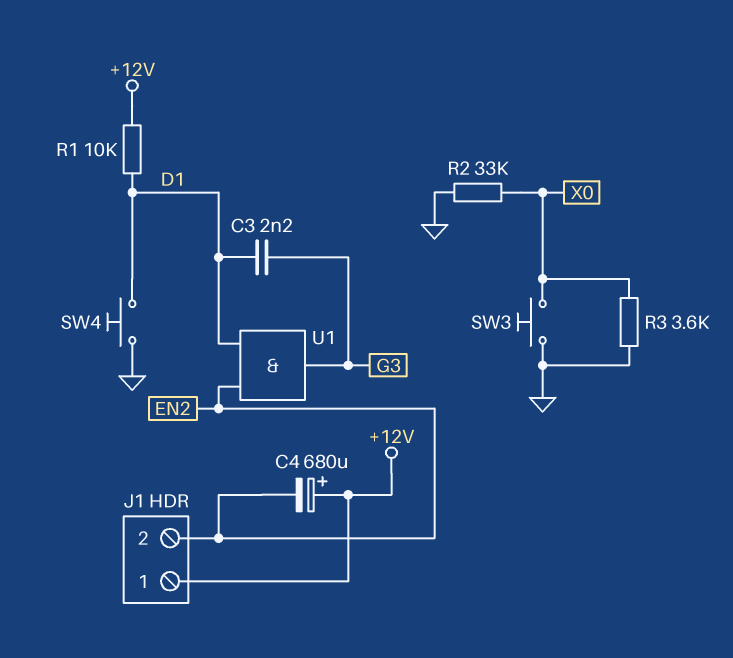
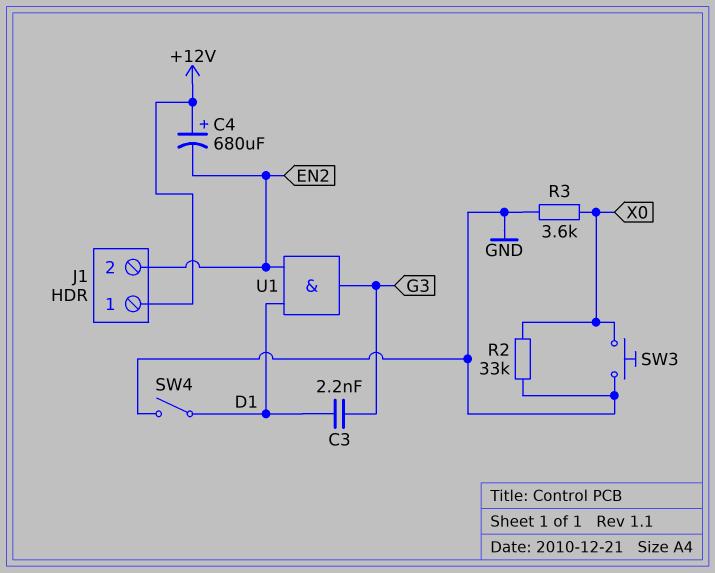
R1: 10k (+12V, D1) -> none
SW4: button (D1, GND) -> switch (D1, GND)

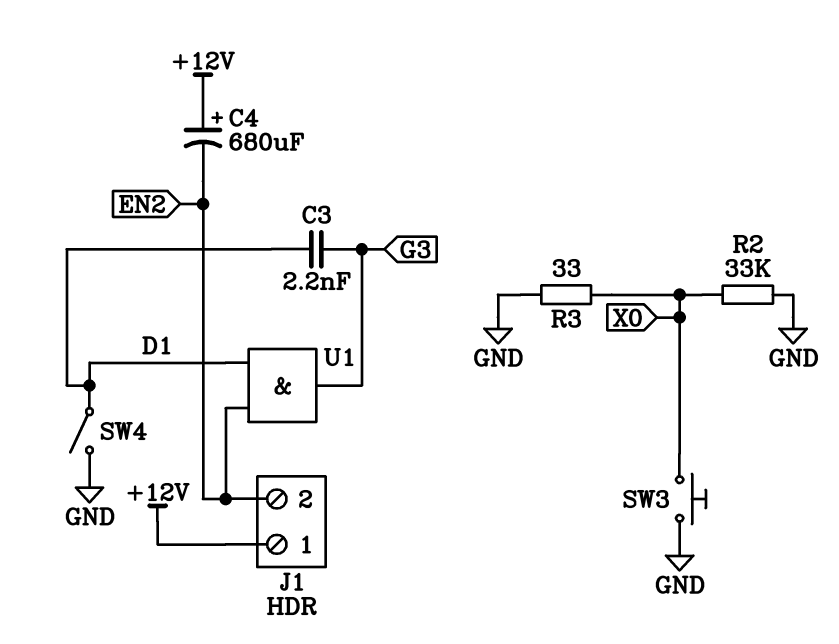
R3: 3.6k (GND, X0) -> 33 (GND, X0)

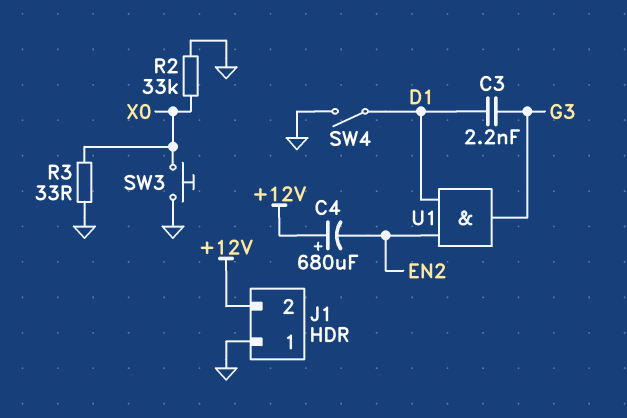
J1 pin 1: +12V -> GND
J1 pin 2: EN2 -> +12V

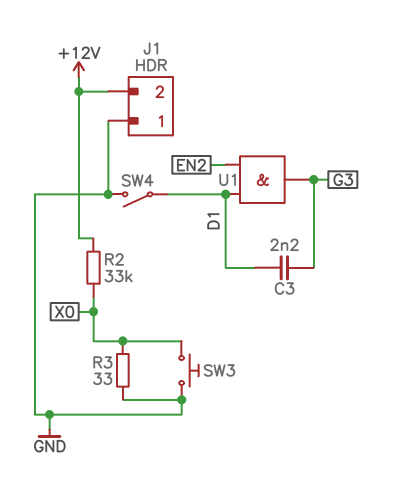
C4: 680uF (plus +12V, minus EN2) -> none
R2: 33k (GND, X0) -> 33k (+12V, X0)

